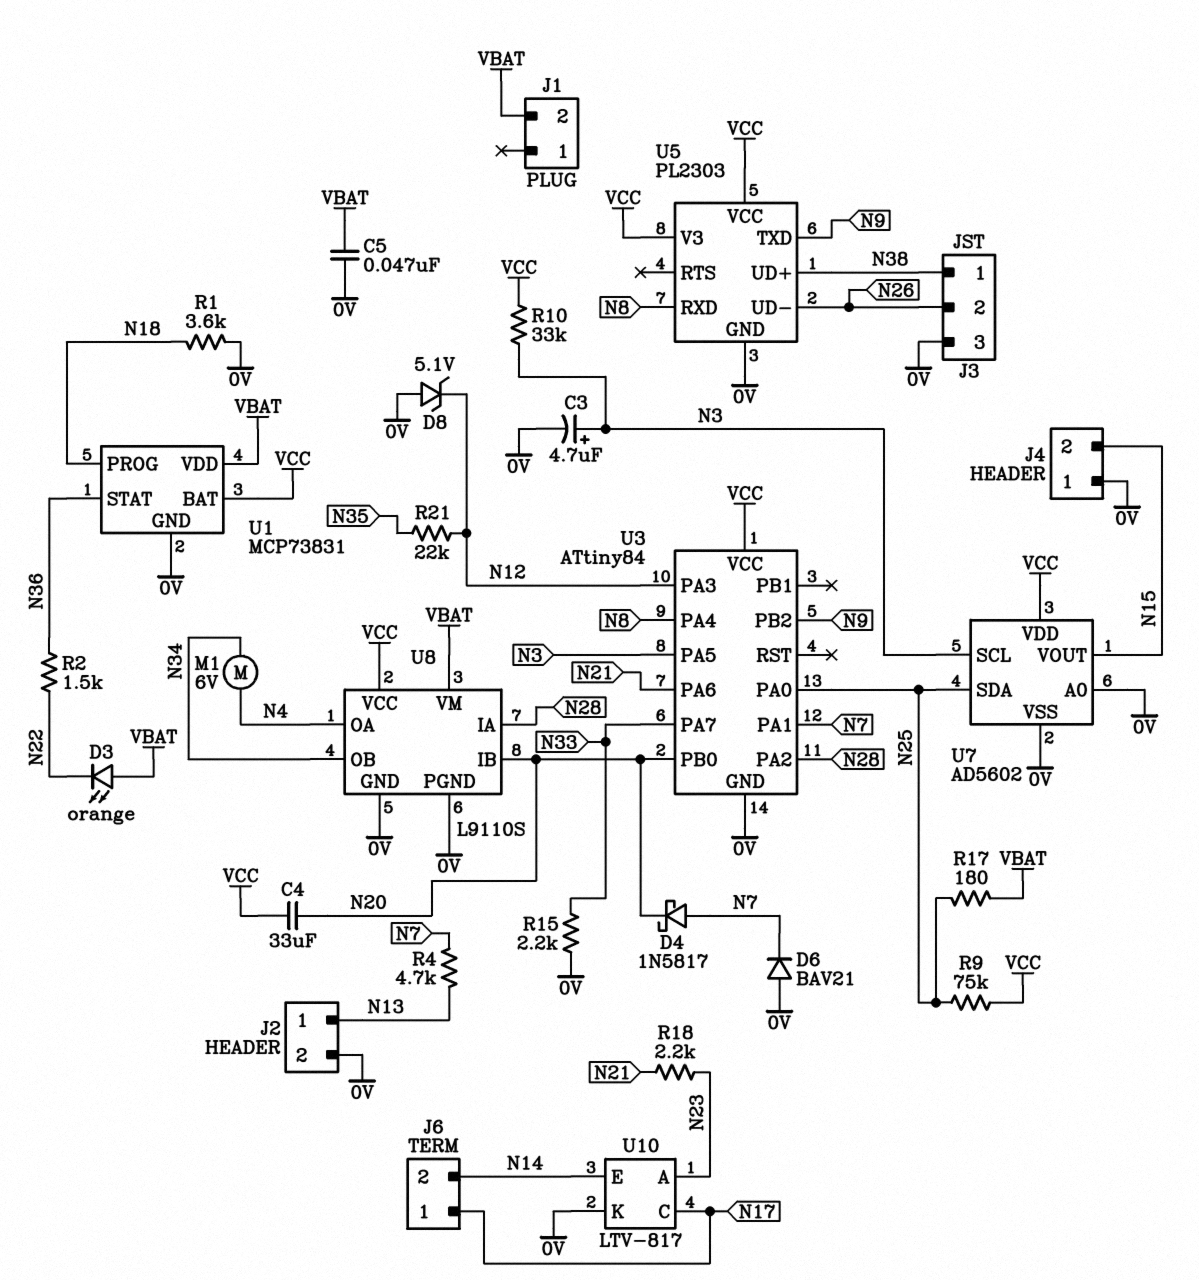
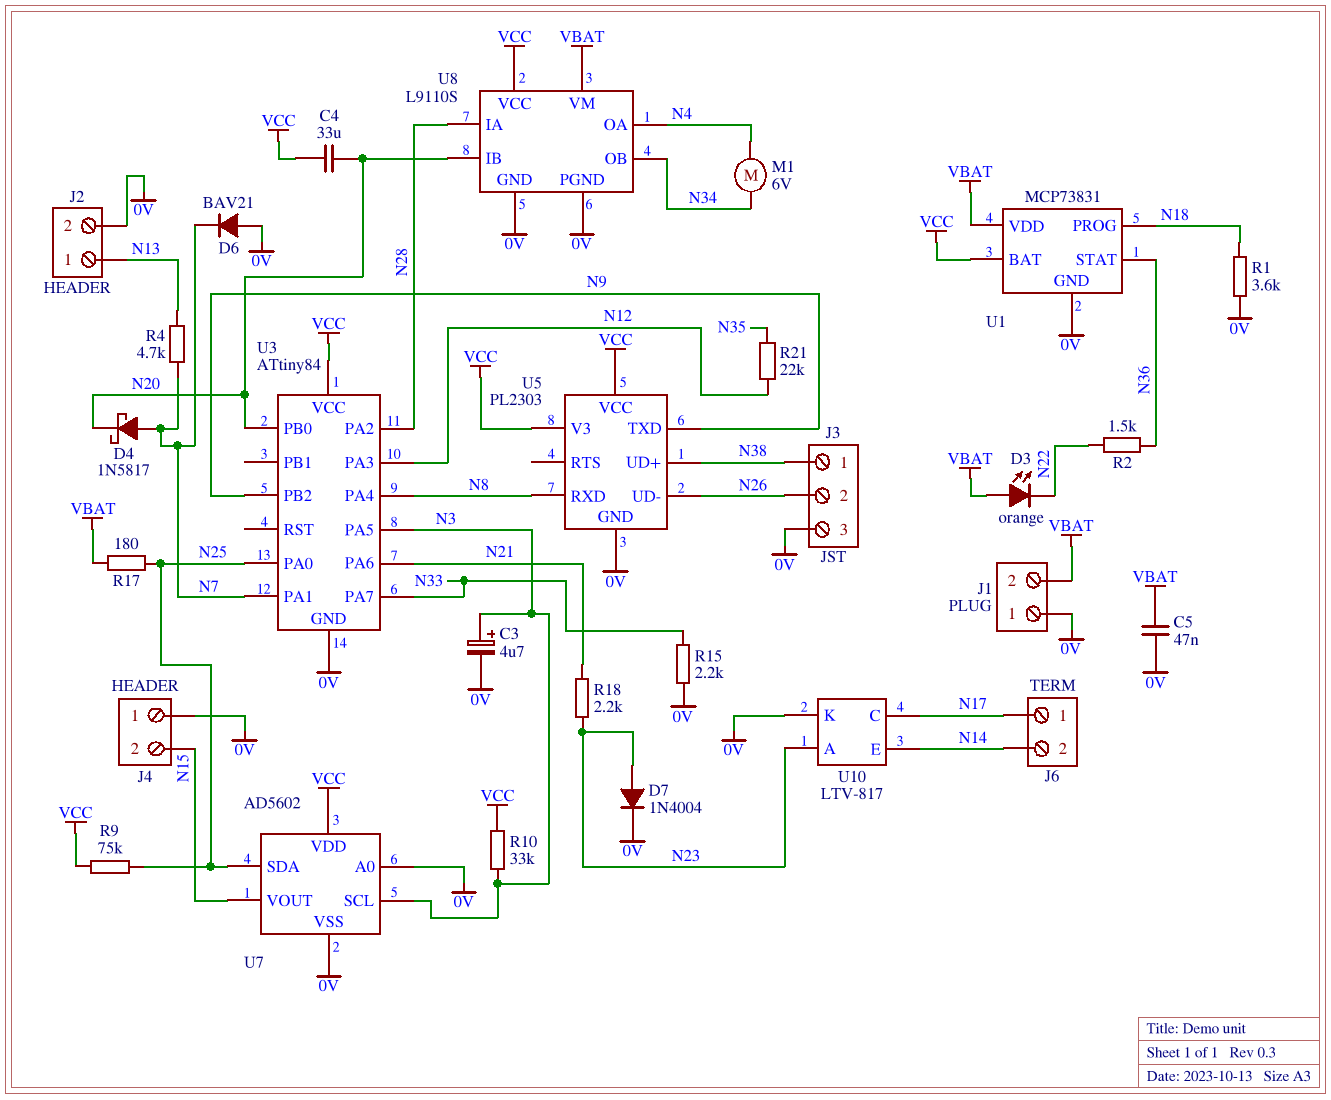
D7: none -> diode 1N4004 (A N23, K 0V)
D8: zener 5.1V (A 0V, K N12) -> none
J1 pin 1: none -> 0V

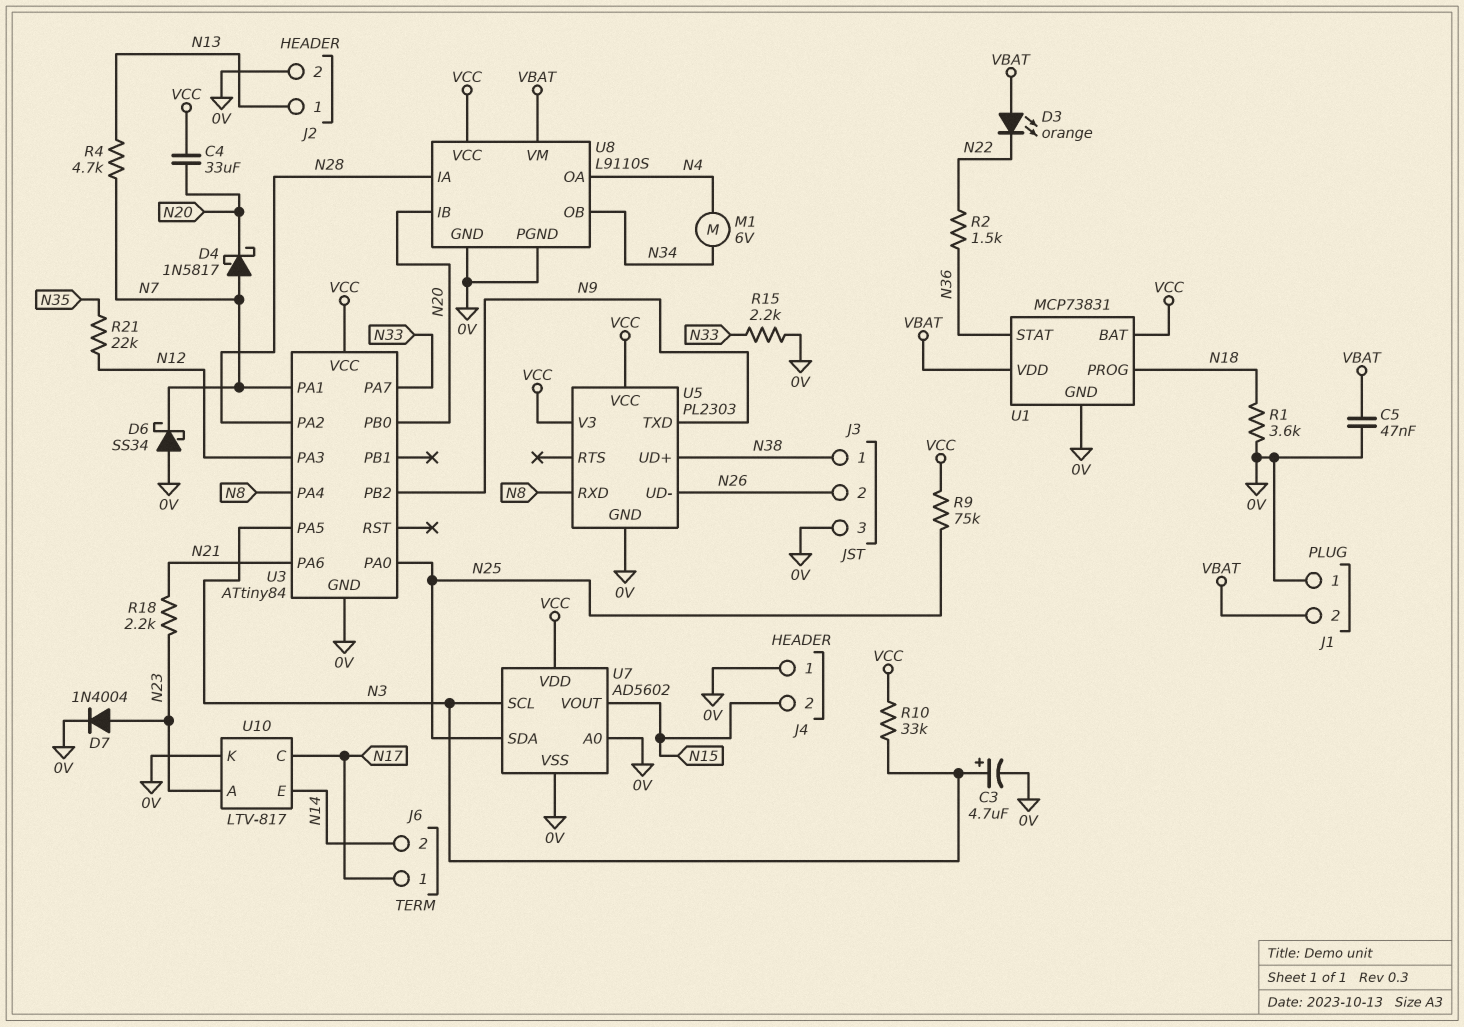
D6: diode BAV21 (A 0V, K N7) -> schottky SS34 (A 0V, K N7)
R17: 180 (N25, VBAT) -> none

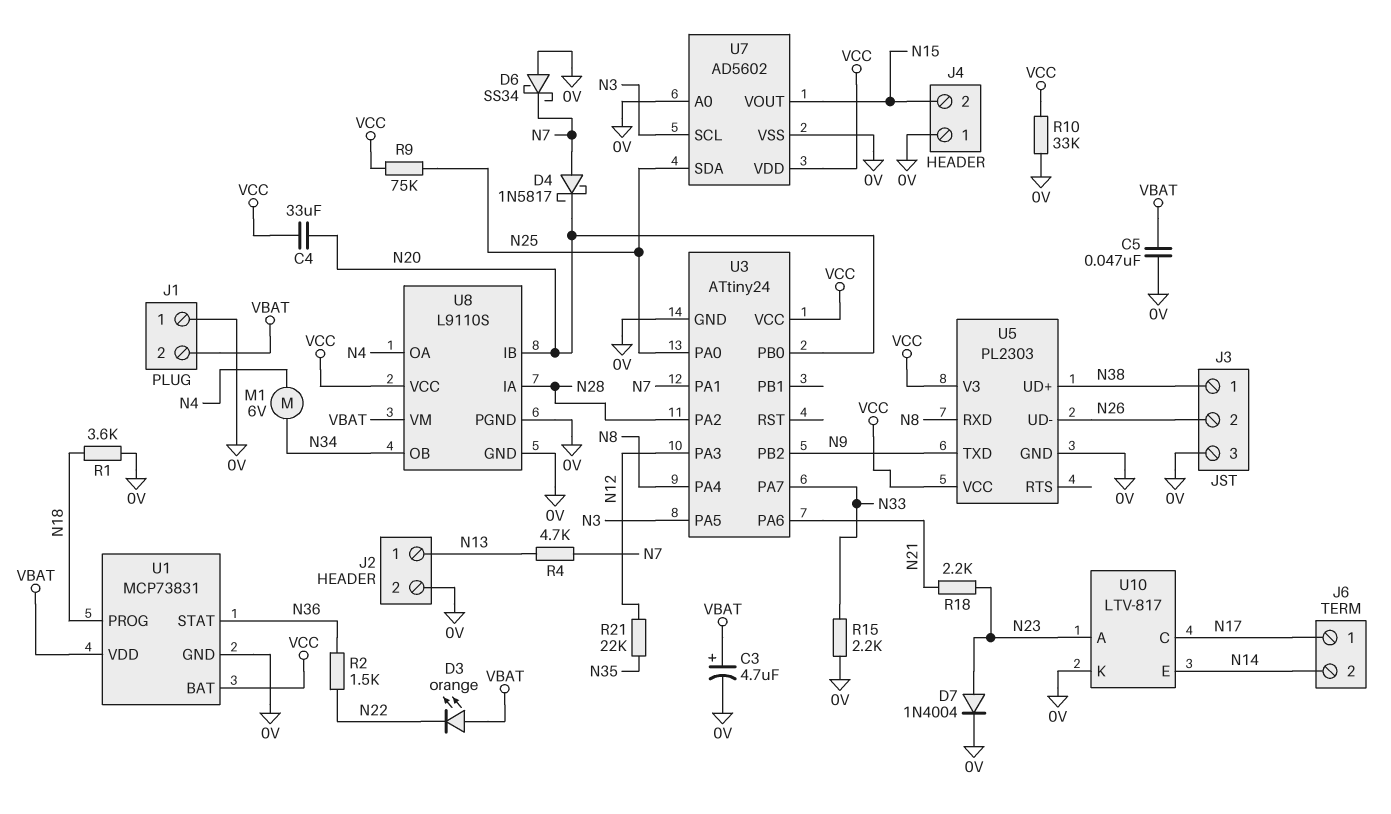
C3: 4.7uF (plus N3, minus 0V) -> 4.7uF (plus VBAT, minus 0V)
R10: 33k (N3, VCC) -> 33k (0V, VCC)
U3: ATtiny84 -> ATtiny24

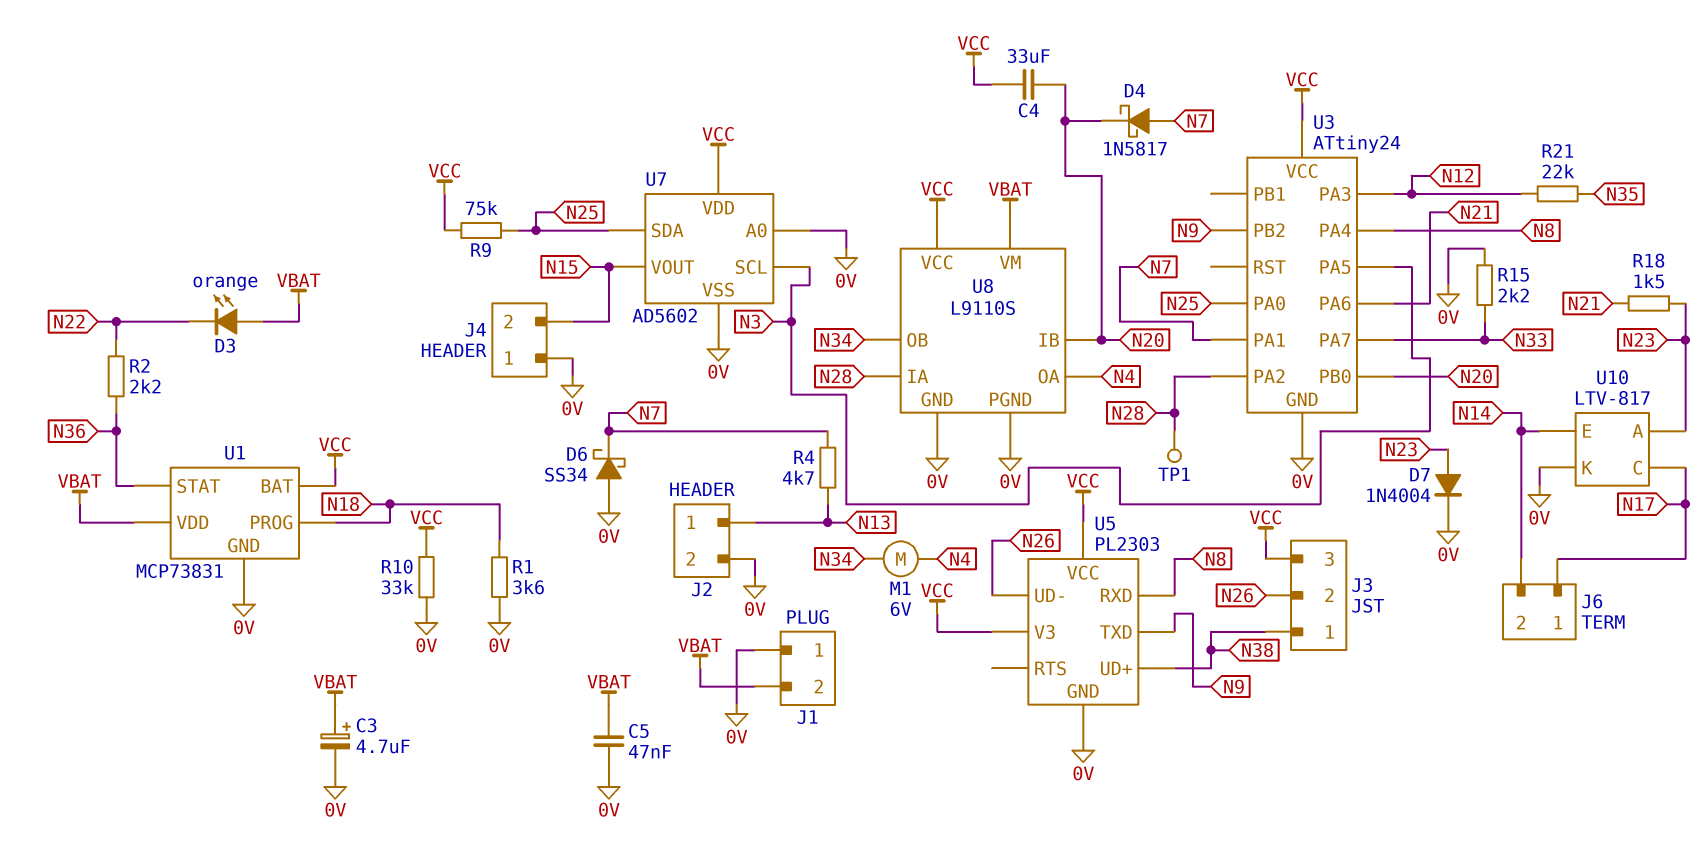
J3 pin 3: 0V -> VCC
R2: 1.5k (N22, N36) -> 2.2k (N22, N36)
R18: 2.2k (N21, N23) -> 1.5k (N21, N23)
TP1: none -> test point (N28)

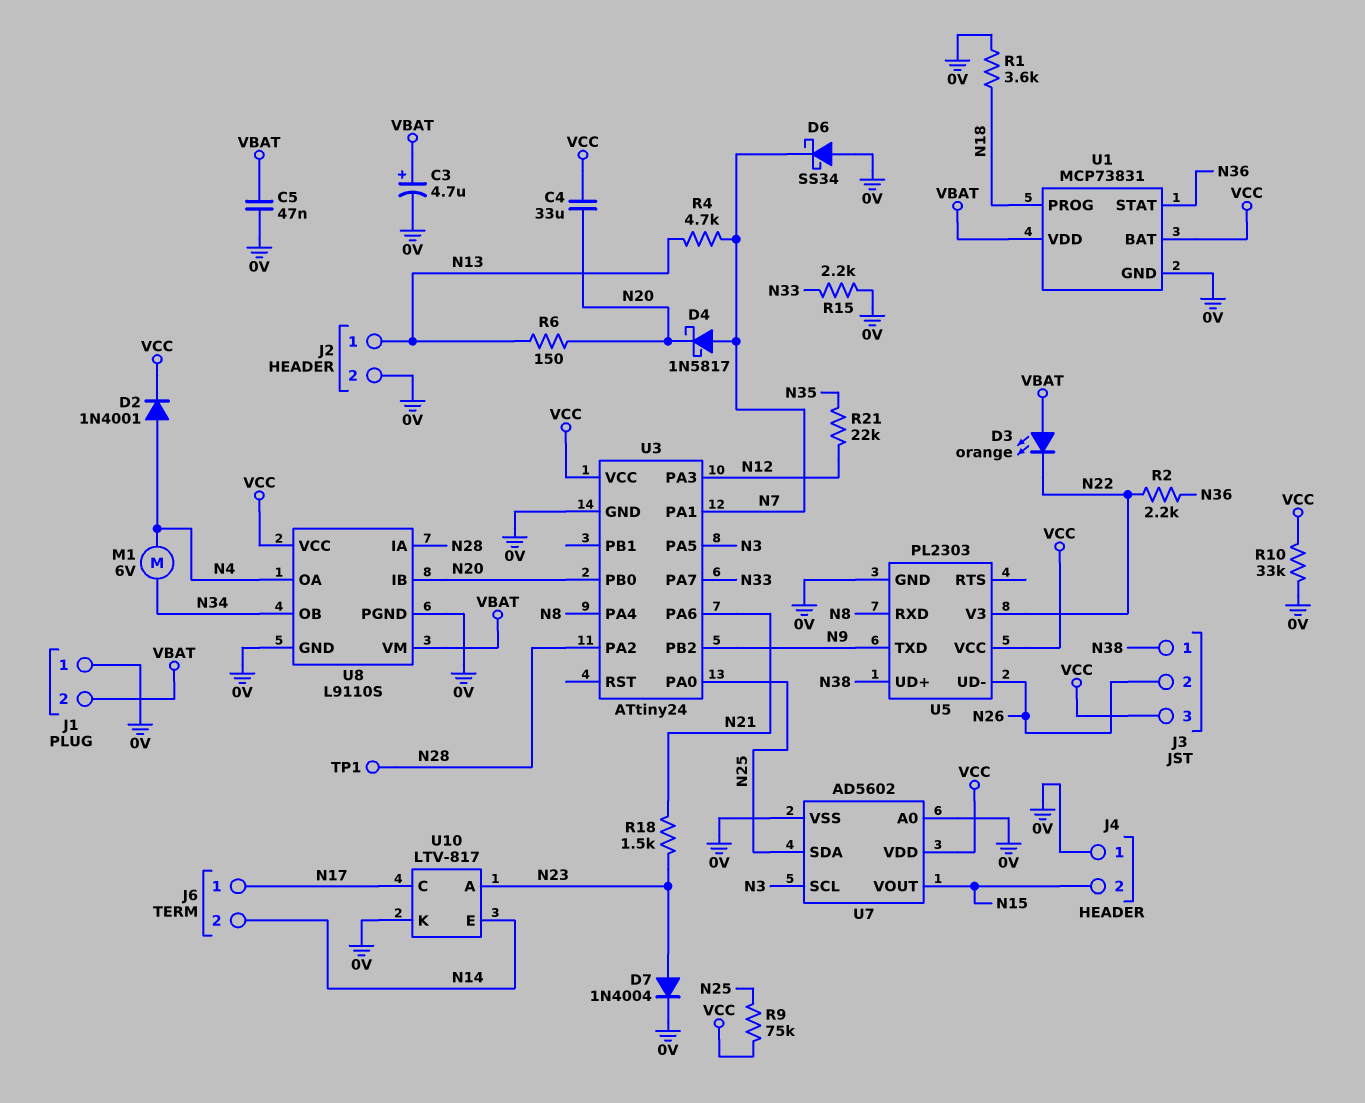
D2: none -> diode 1N4001 (A N4, K VCC)
R6: none -> 150 (N13, N20)
U5 pin V3: VCC -> N22

